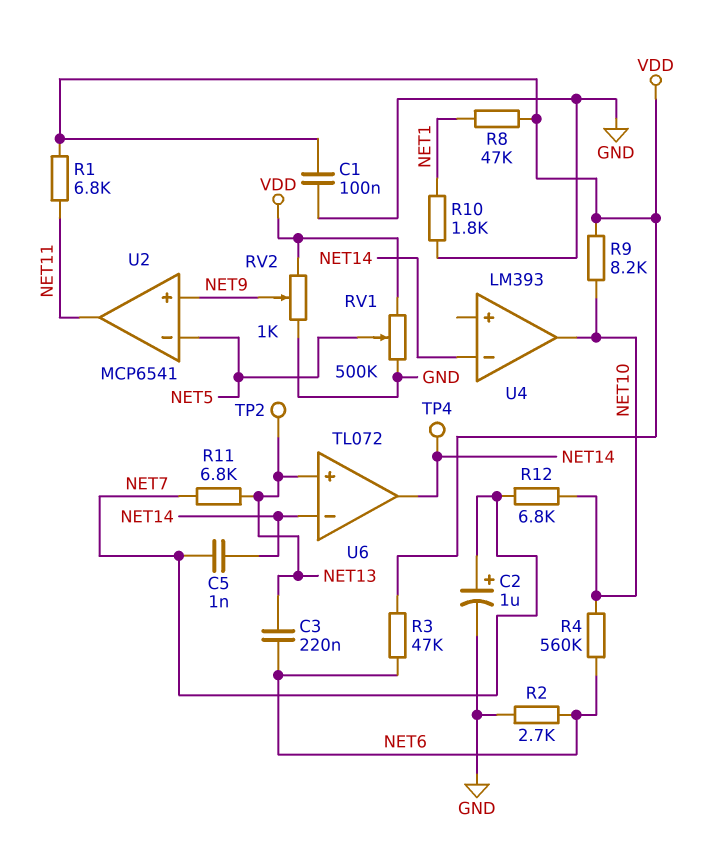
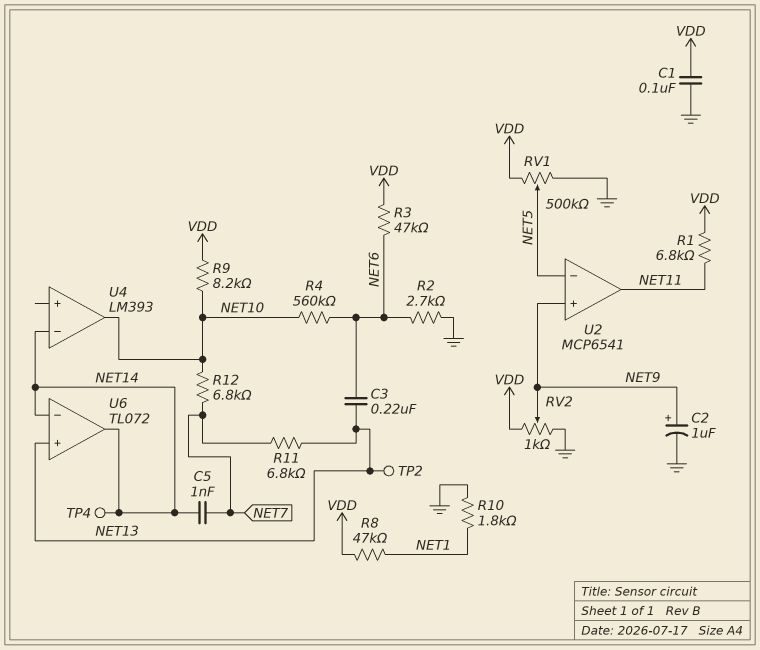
C2: 1uF (plus NET7, minus GND) -> 1uF (plus NET9, minus GND)

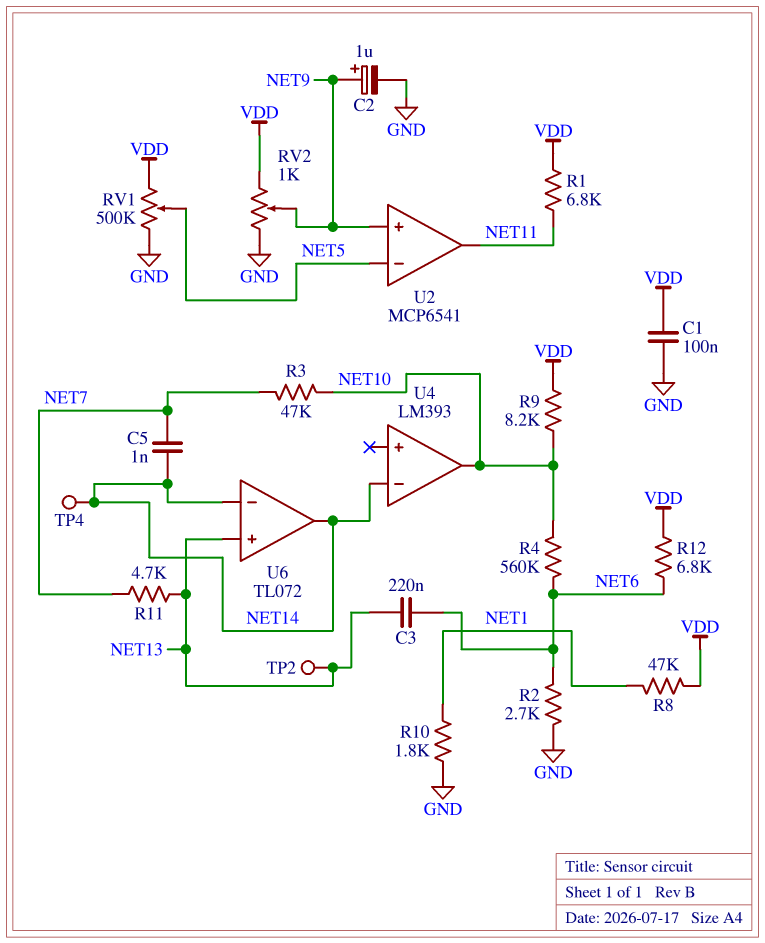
R3: 47k (NET6, VDD) -> 47k (NET7, NET10)
R11: 6.8k (NET7, NET13) -> 4.7k (NET7, NET13)
R12: 6.8k (NET7, NET10) -> 6.8k (NET6, VDD)

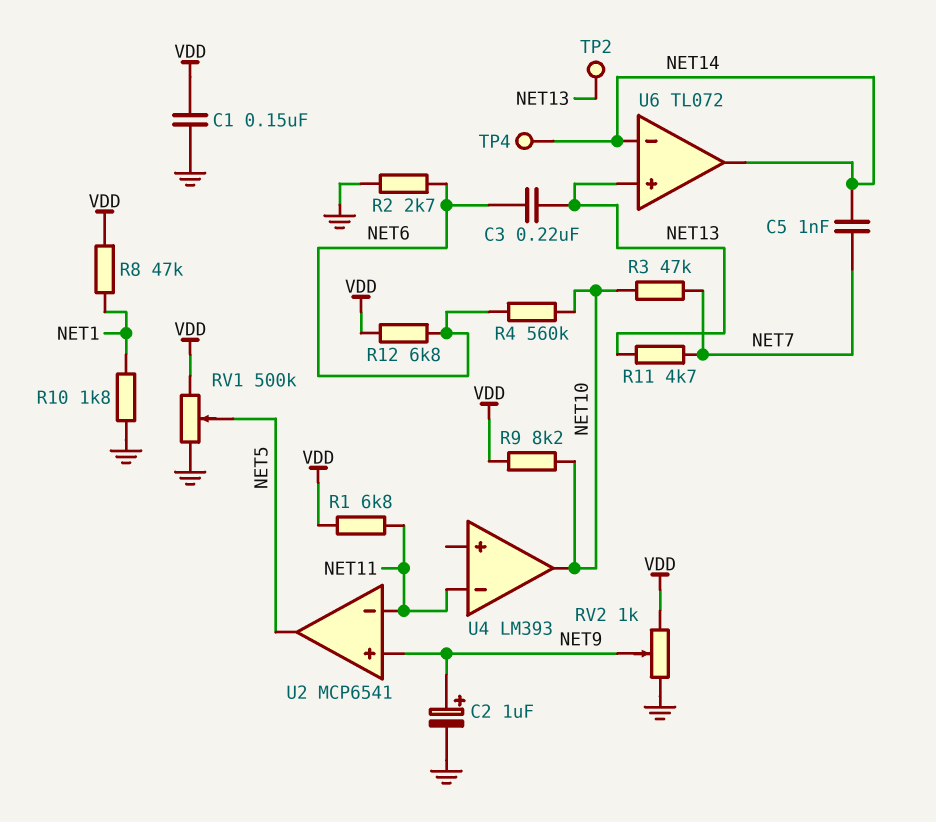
C1: 100nF (GND, VDD) -> 150nF (GND, VDD)
U2 pin in-: NET5 -> NET11
U2 pin out: NET11 -> NET5
U4 pin in-: NET14 -> NET11

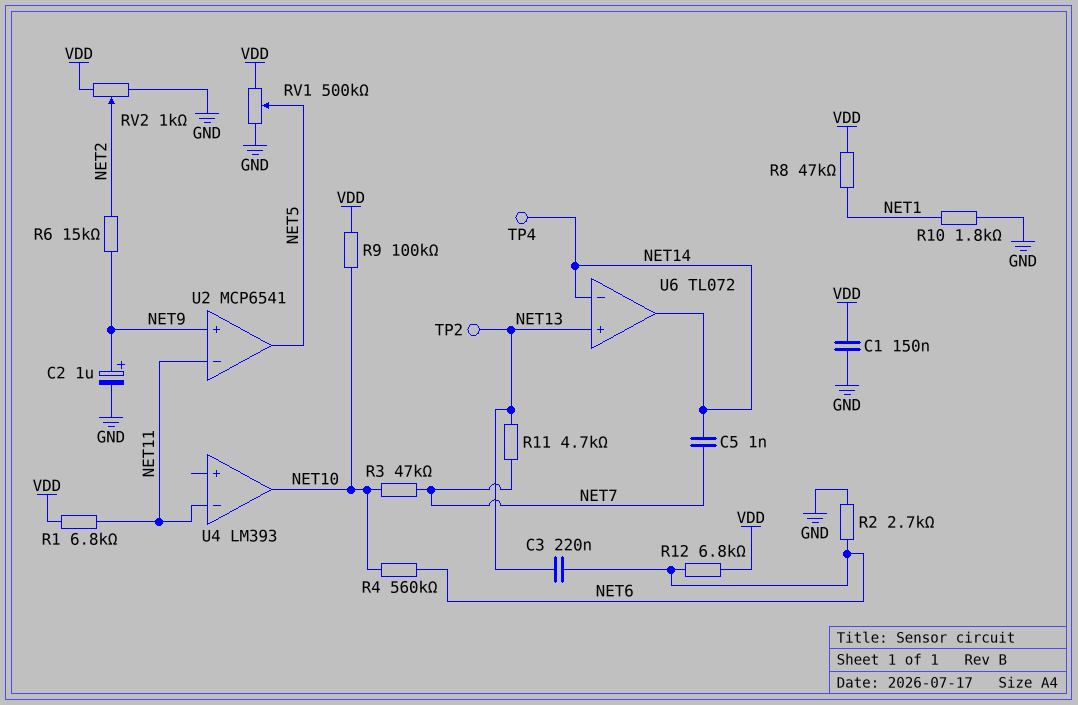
R6: none -> 15k (NET2, NET9)
R9: 8.2k (NET10, VDD) -> 100k (NET10, VDD)
RV2: 1k (GND, VDD, wiper NET9) -> 1k (GND, VDD, wiper NET2)

